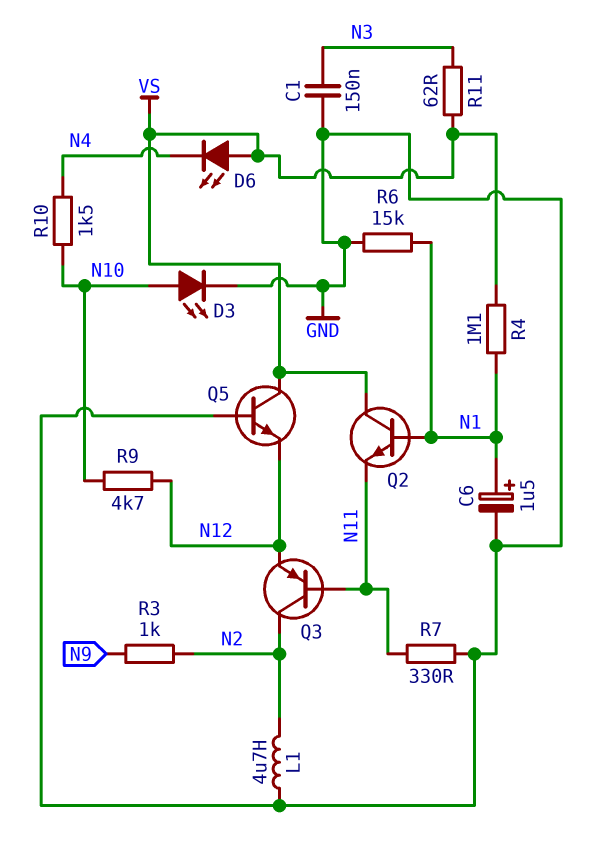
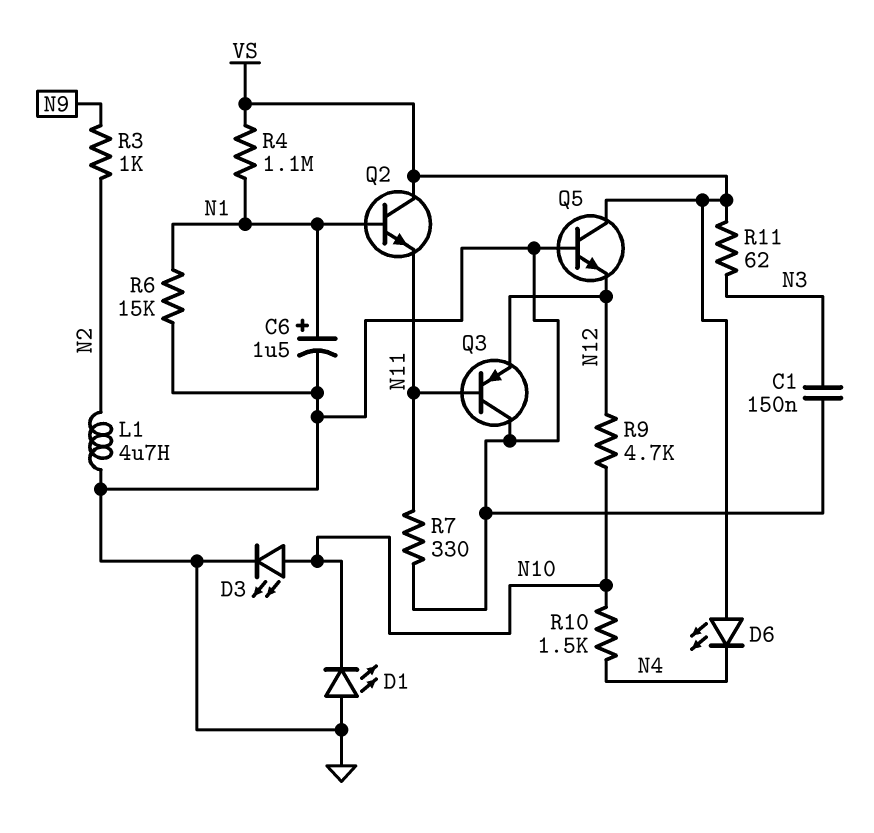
D1: none -> LED (A GND, K N10)
Q3: PNP (B N11, C N2, E N12) -> PNP (B N11, C GND, E N12)

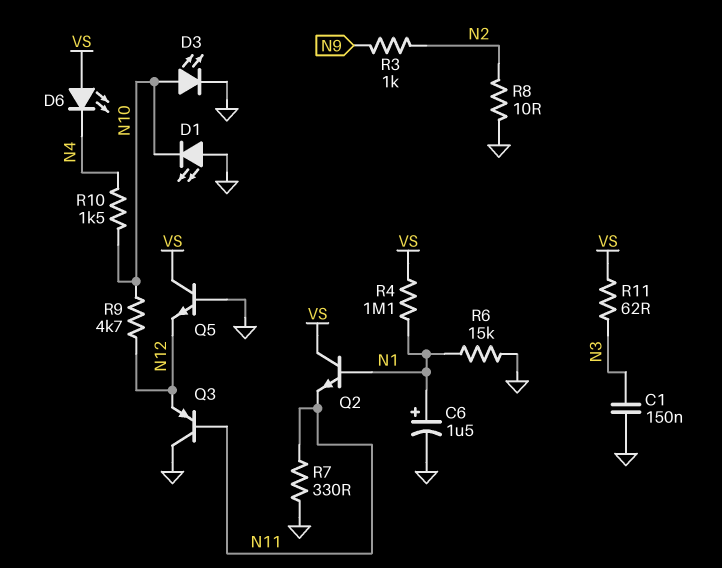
L1: 4.7uH (GND, N2) -> none
R8: none -> 10 (GND, N2)

